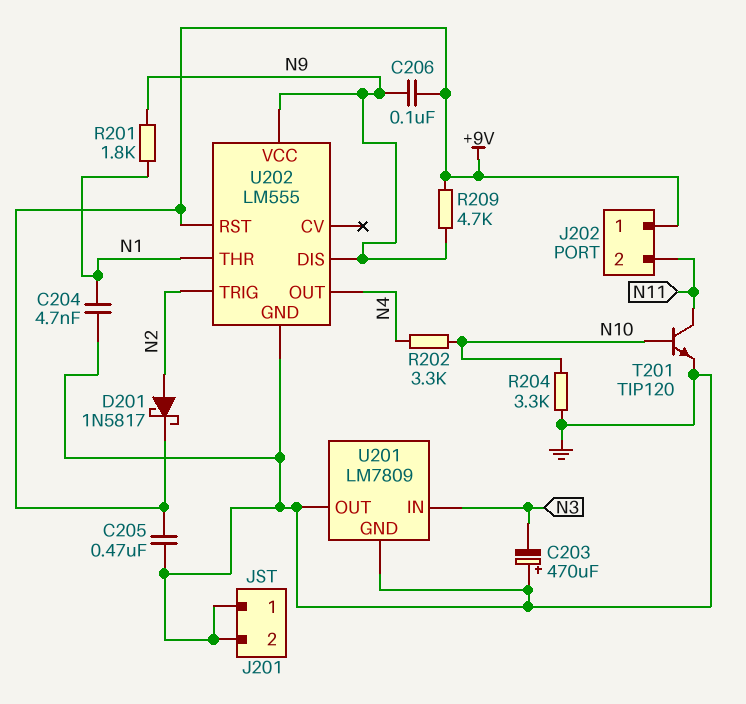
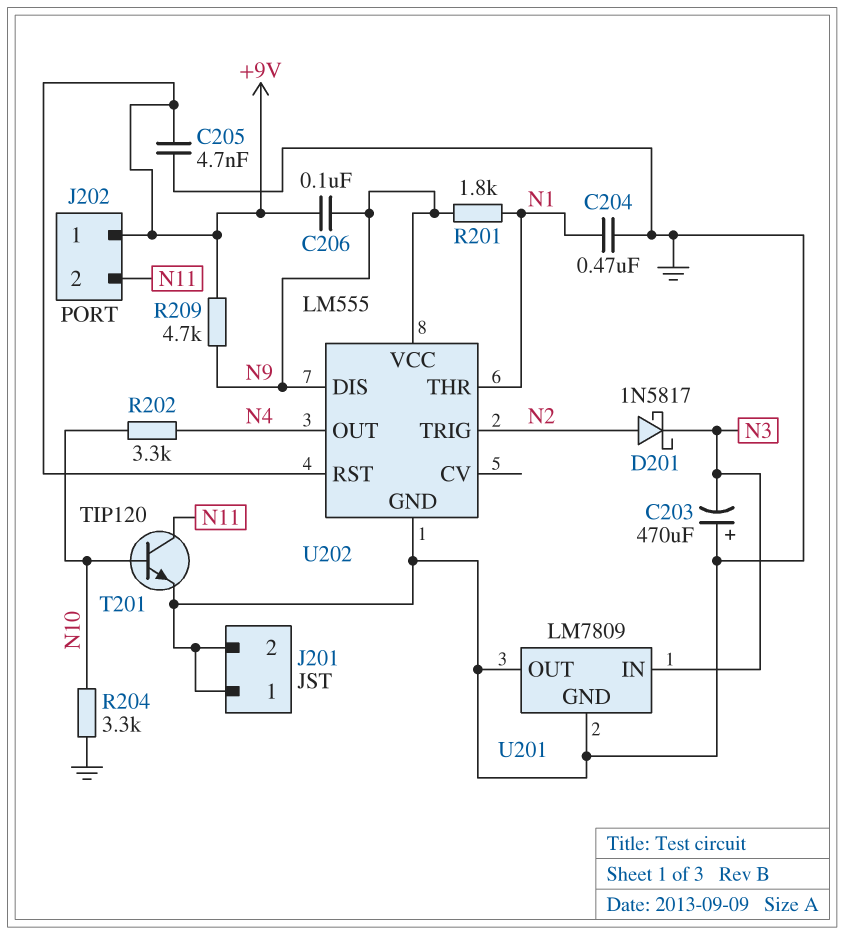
C204: 4.7nF (GND, N1) -> 470nF (GND, N1)
C205: 470nF (+9V, GND) -> 4.7nF (+9V, GND)
D201: schottky 1N5817 (A N2, K +9V) -> schottky 1N5817 (A N2, K N3)

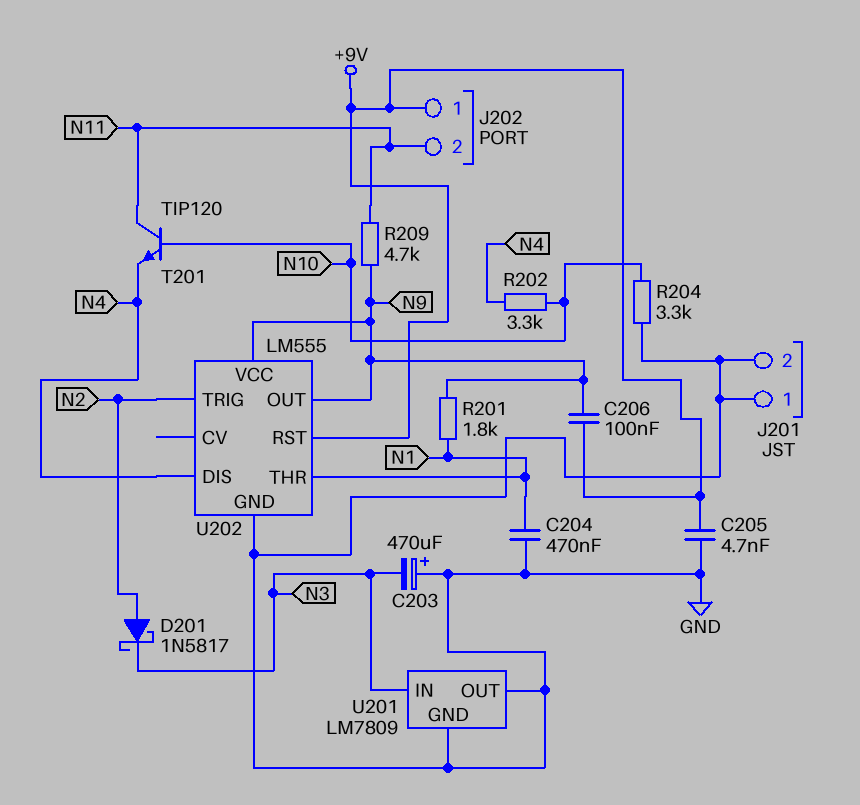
R209: 4.7k (+9V, N9) -> 4.7k (N9, N11)
T201: NPN TIP120 (B N10, C N11, E GND) -> NPN TIP120 (B N10, C N11, E N4)
U202 pin DIS: N9 -> N4
U202 pin OUT: N4 -> N9

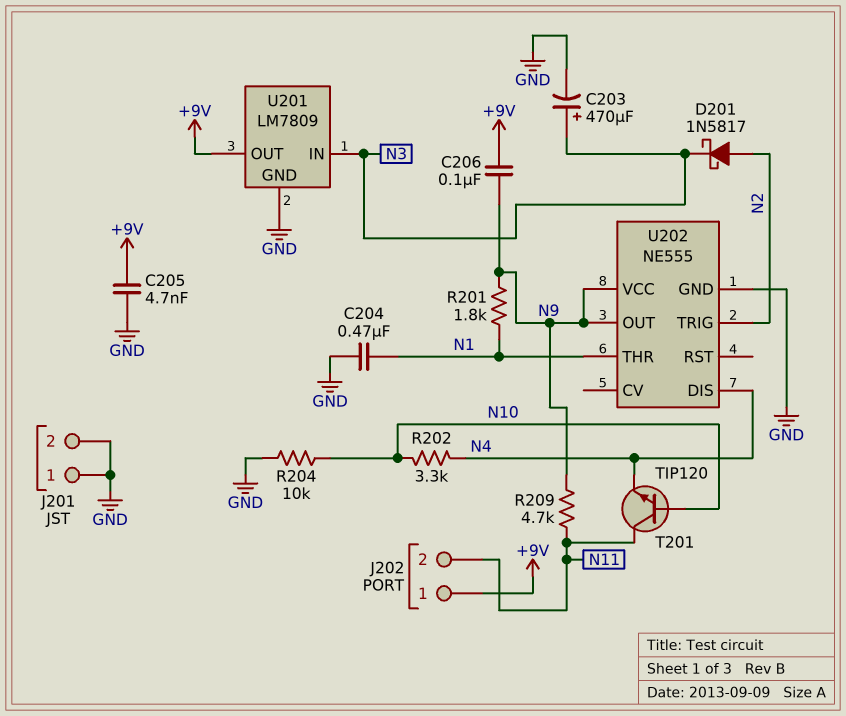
C203: 470uF (plus GND, minus N3) -> 470uF (plus N3, minus GND)
R204: 3.3k (GND, N10) -> 10k (GND, N10)
U201 pin OUT: GND -> +9V
U202: LM555 -> NE555
U202 pin RST: +9V -> none

